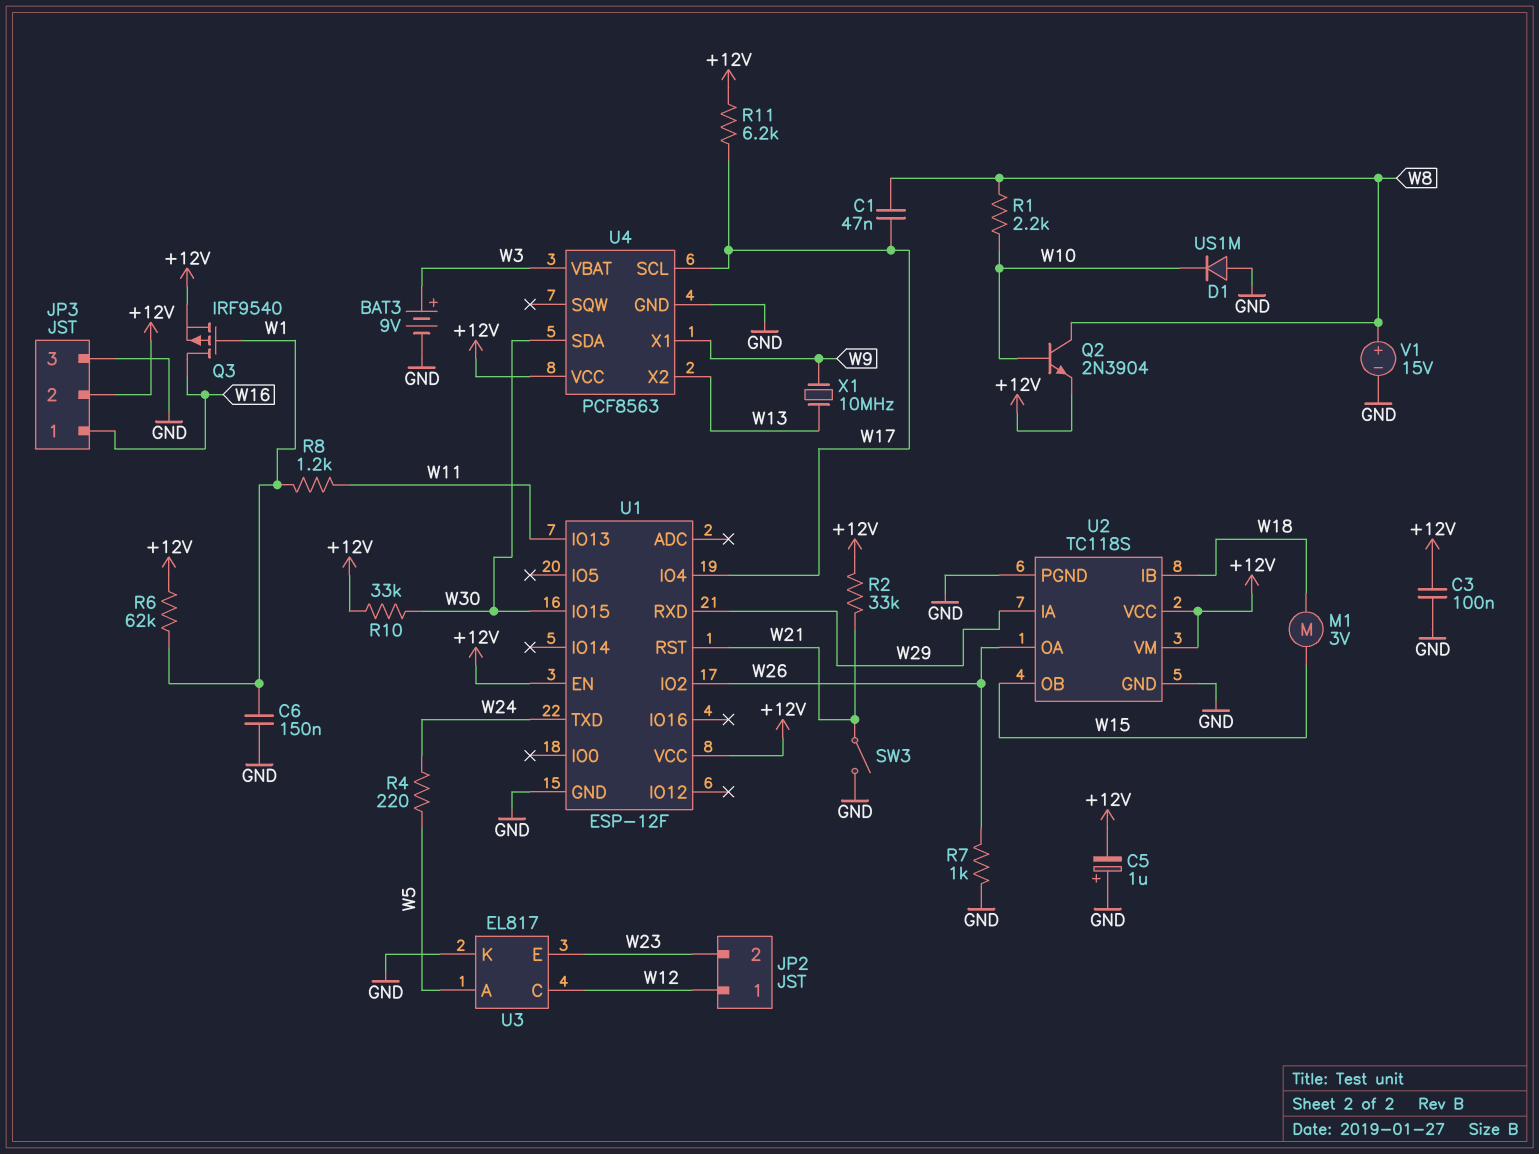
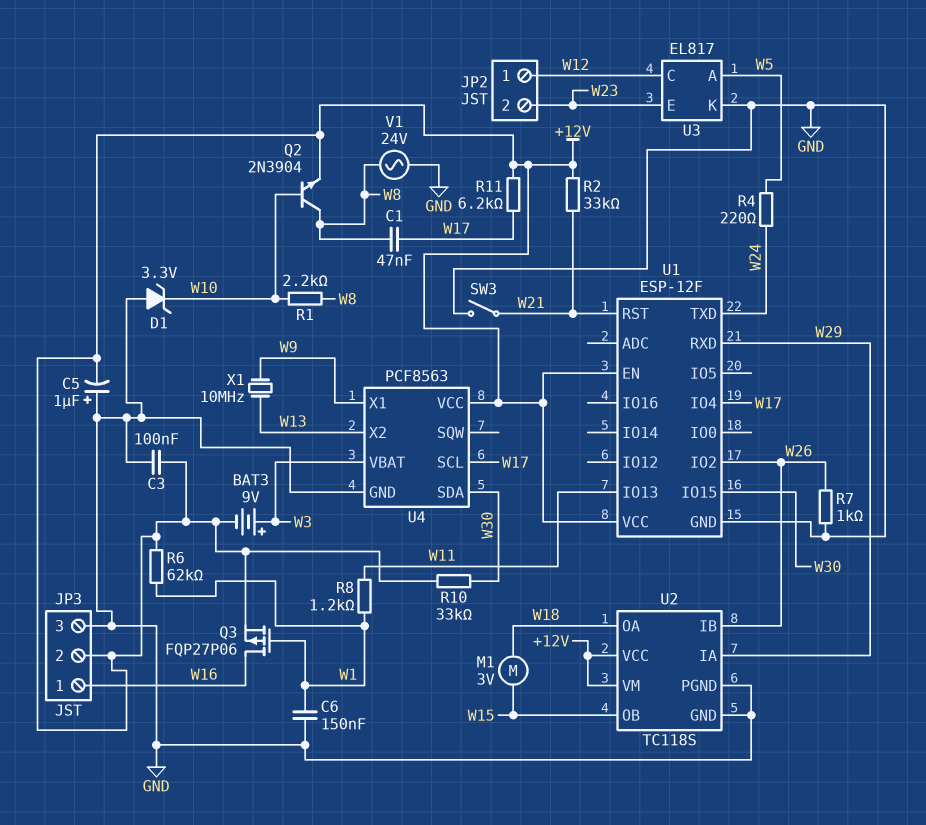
BAT3: 9V (plus W3, minus GND) -> 9V (plus W3, minus +12V)
D1: diode US1M (A GND, K W10) -> zener 3.3V (A GND, K W10)
Q3: PMOS IRF9540 (G W1, D W16, S +12V) -> PMOS FQP27P06 (G W1, D W16, S +12V)
U2 pin IB: W18 -> W26
U2 pin OA: W26 -> W18
V1: 15V (plus W8, minus GND) -> AC 24V (GND, W8)

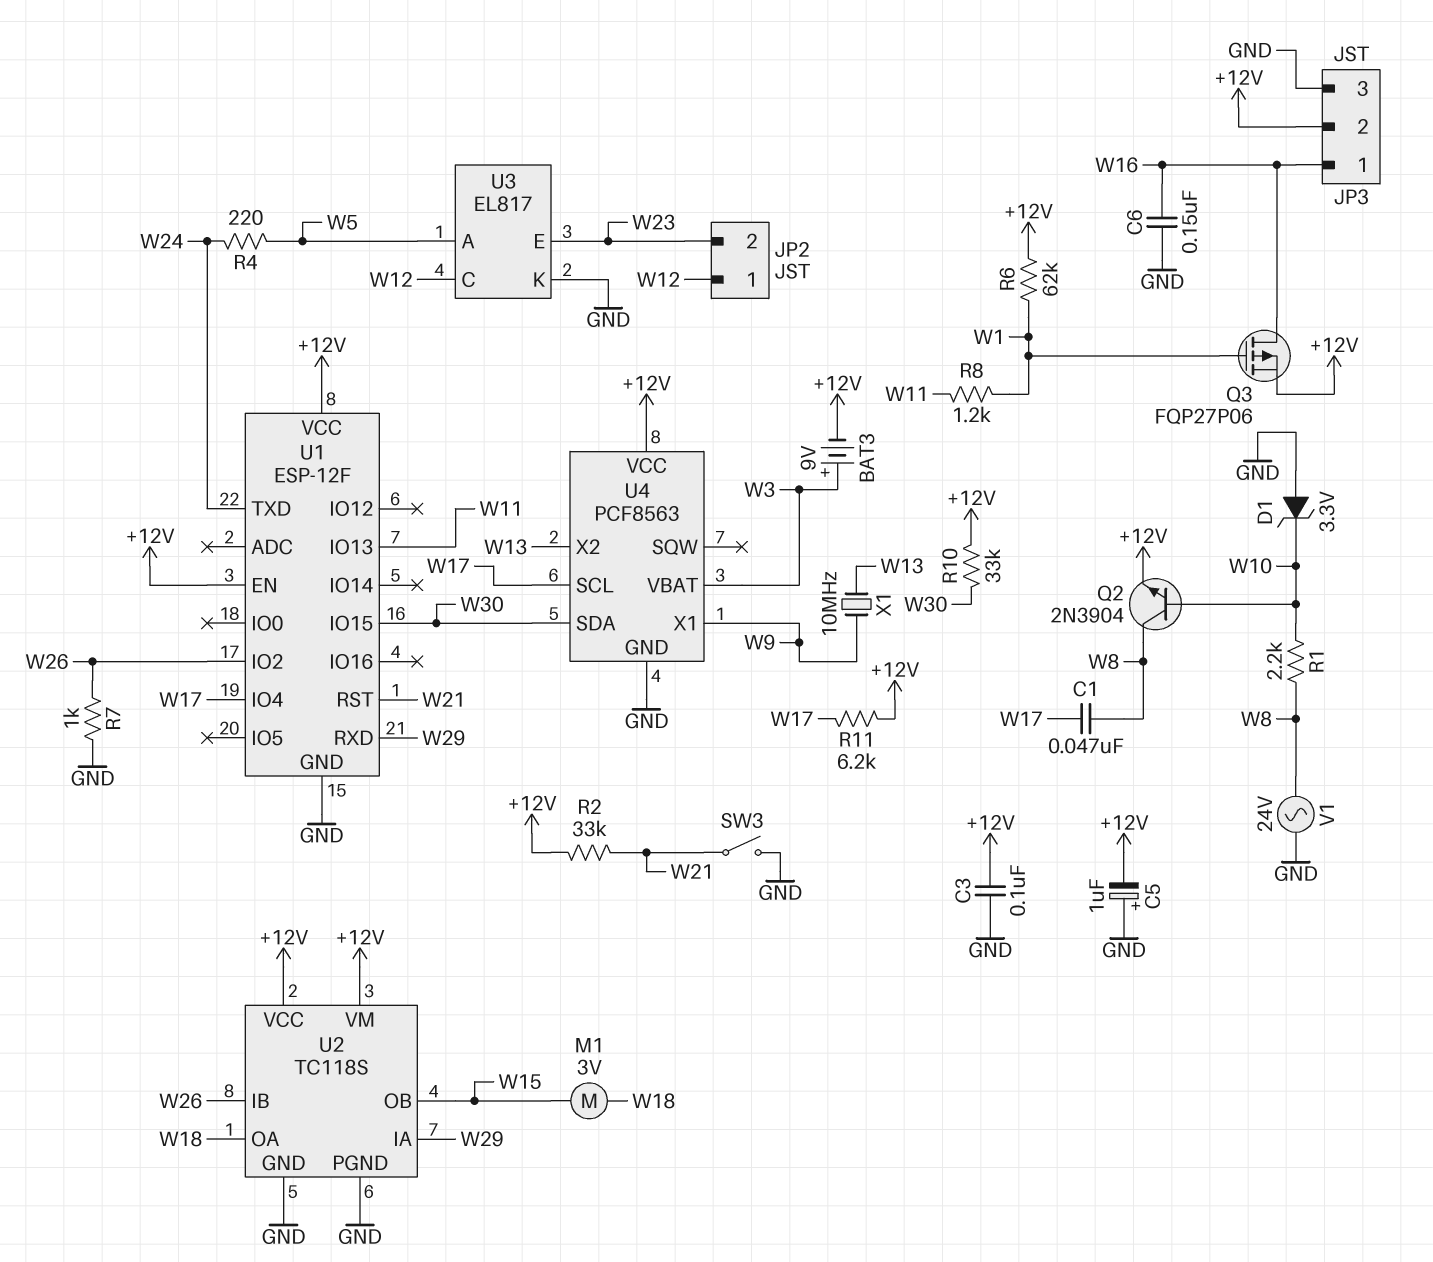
C6: 150nF (GND, W1) -> 150nF (GND, W16)

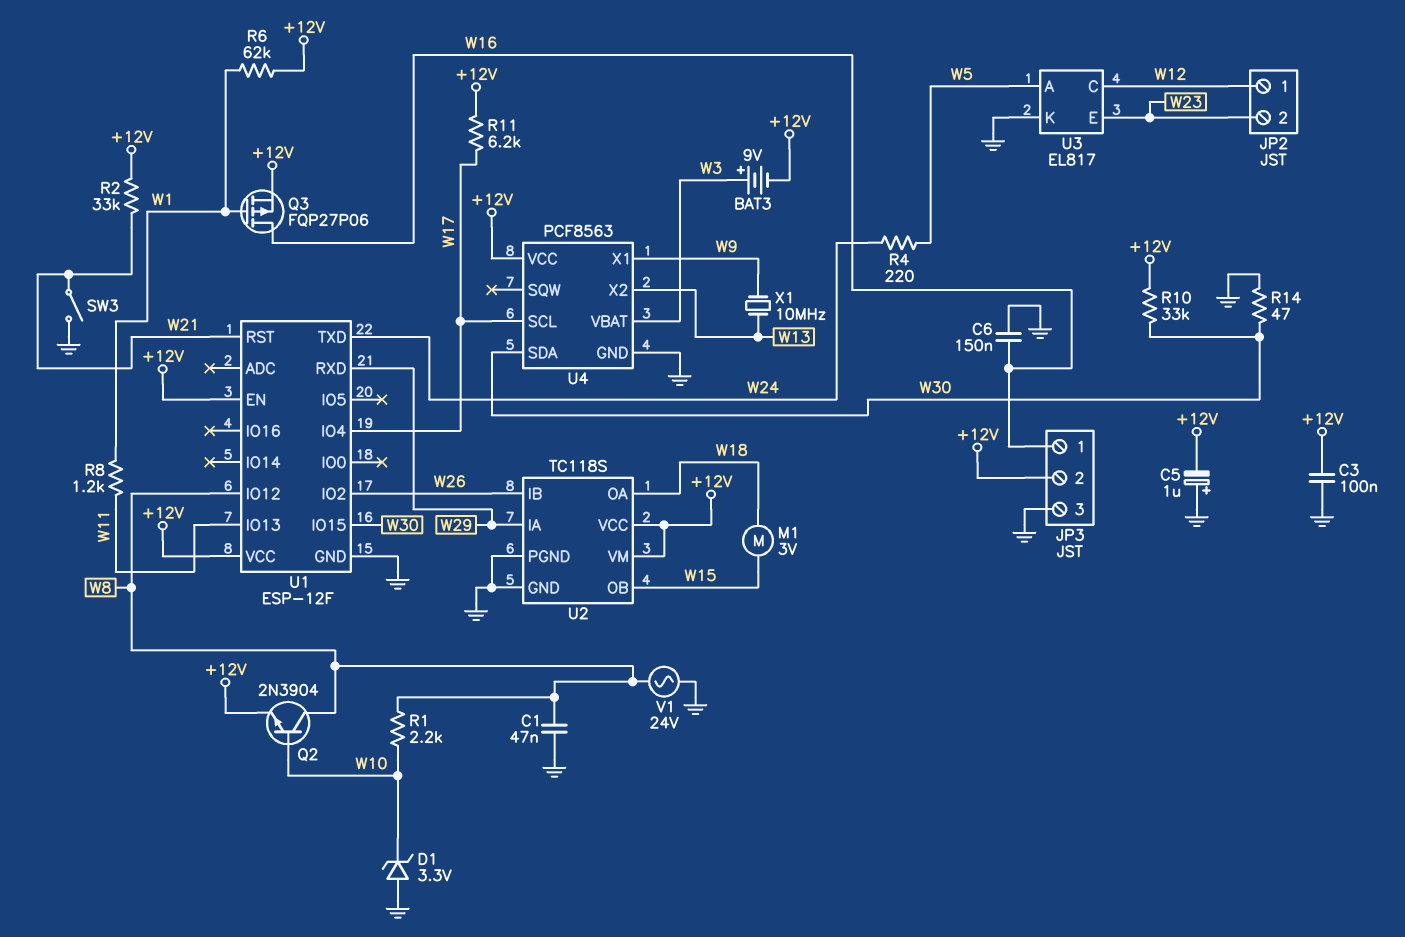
C1: 47nF (W8, W17) -> 47nF (GND, W8)
R7: 1k (GND, W26) -> none
R14: none -> 47 (GND, W30)
U1 pin IO12: none -> W8

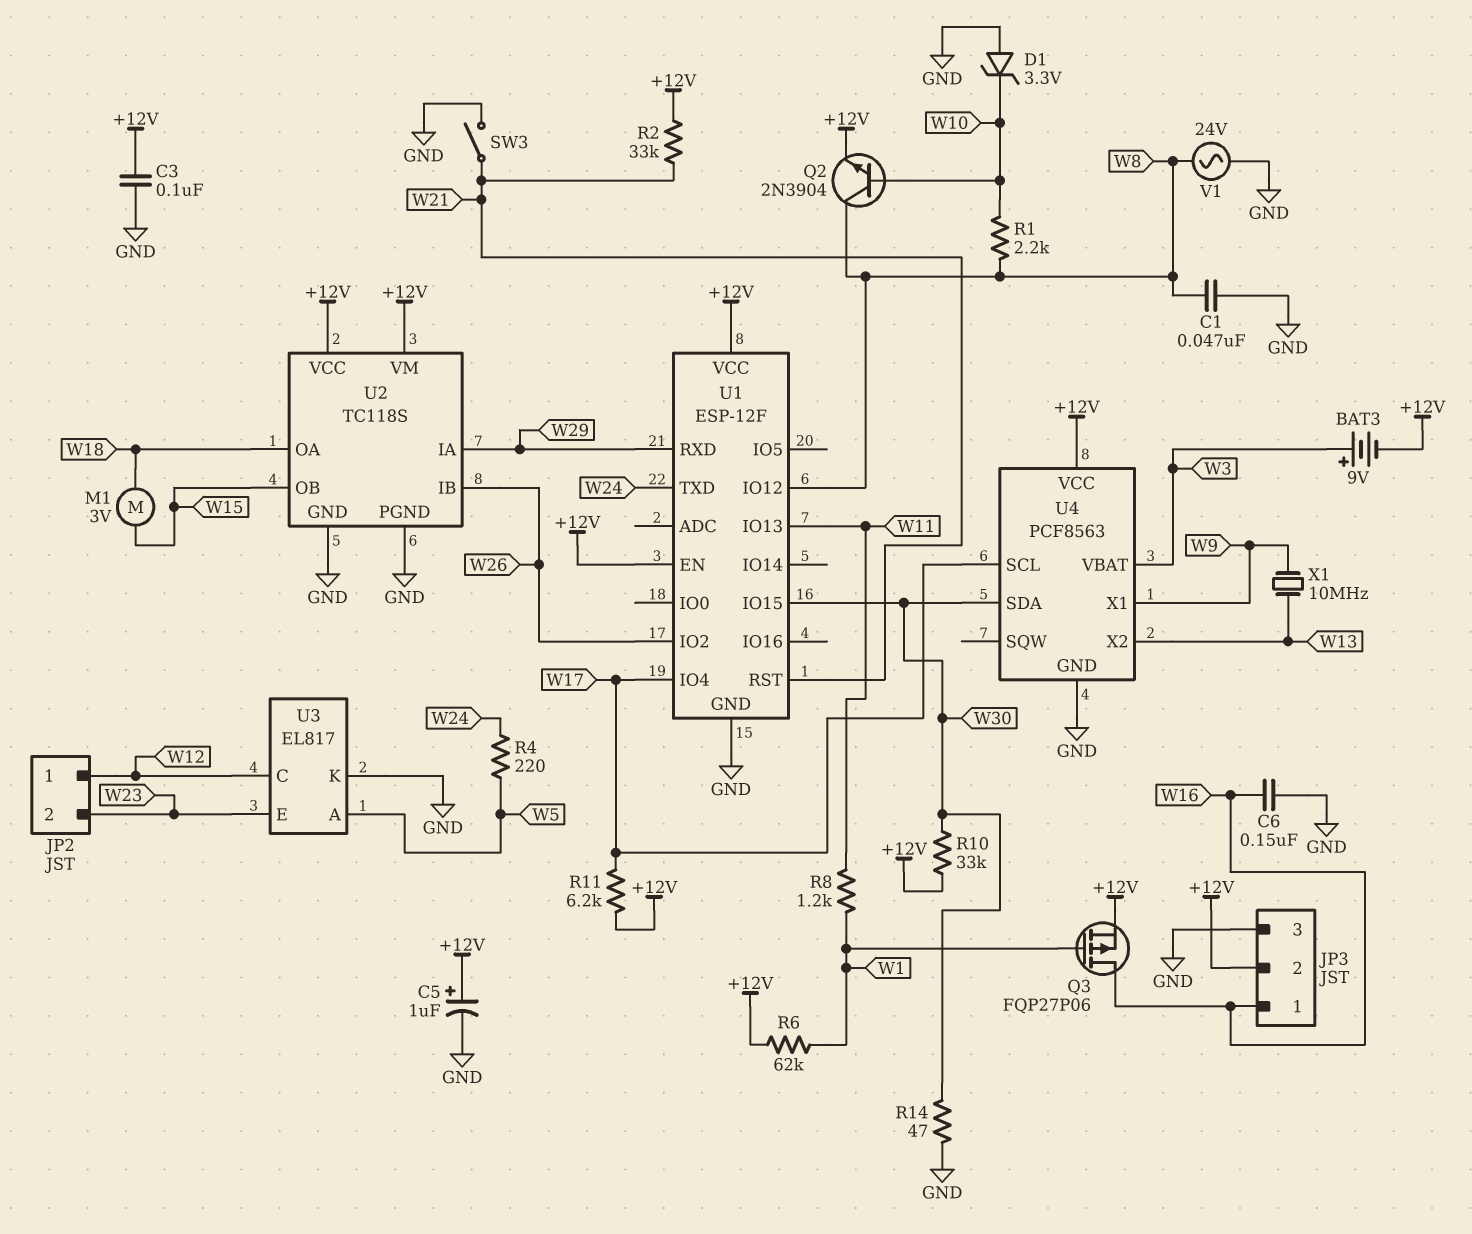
C5: 1uF (plus GND, minus +12V) -> 1uF (plus +12V, minus GND)

